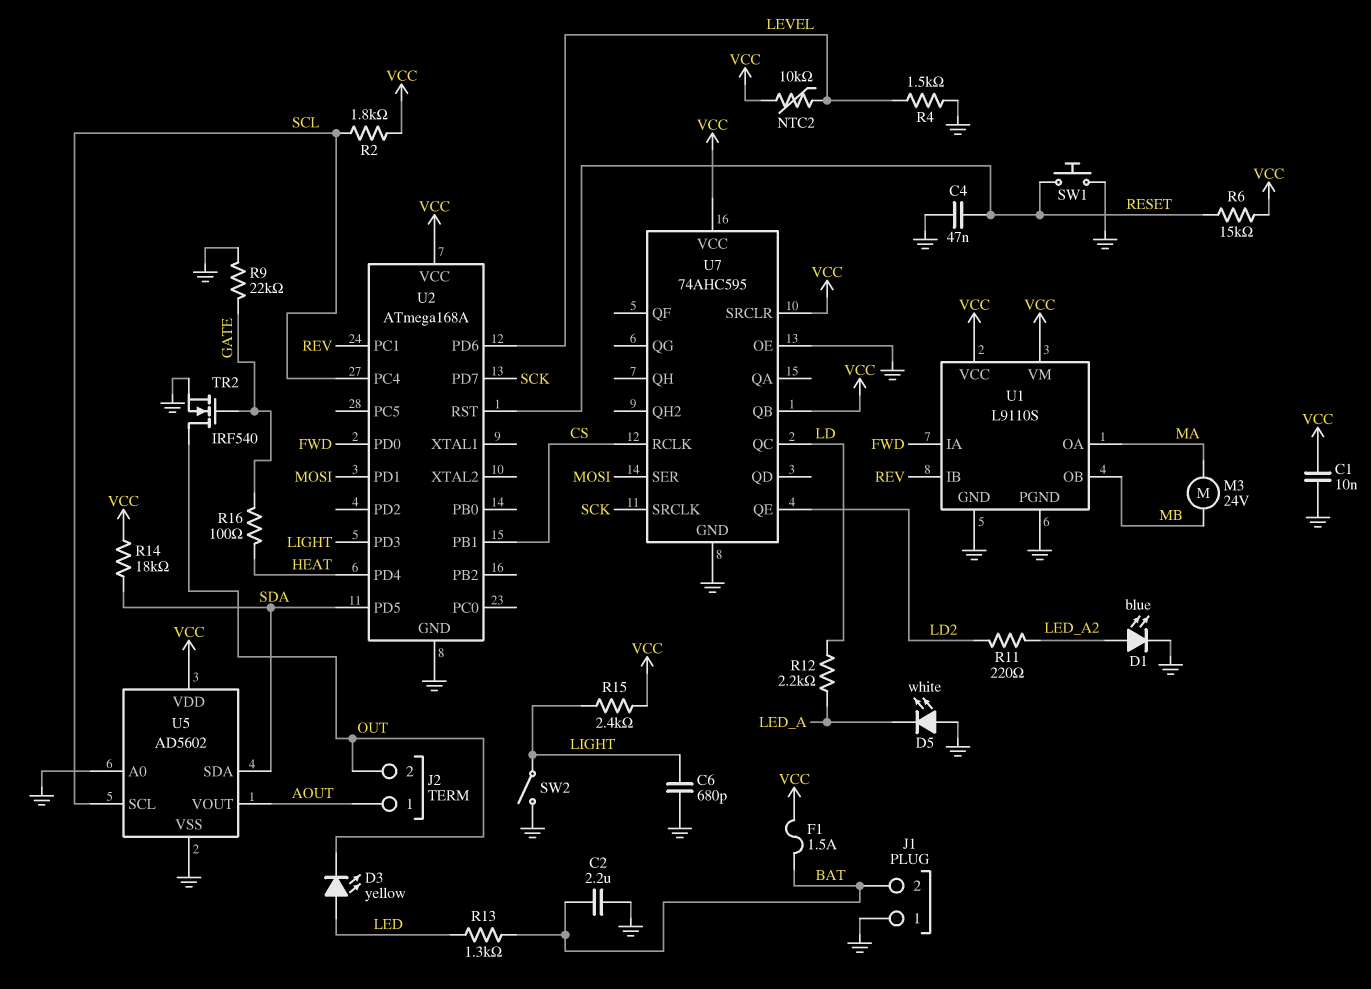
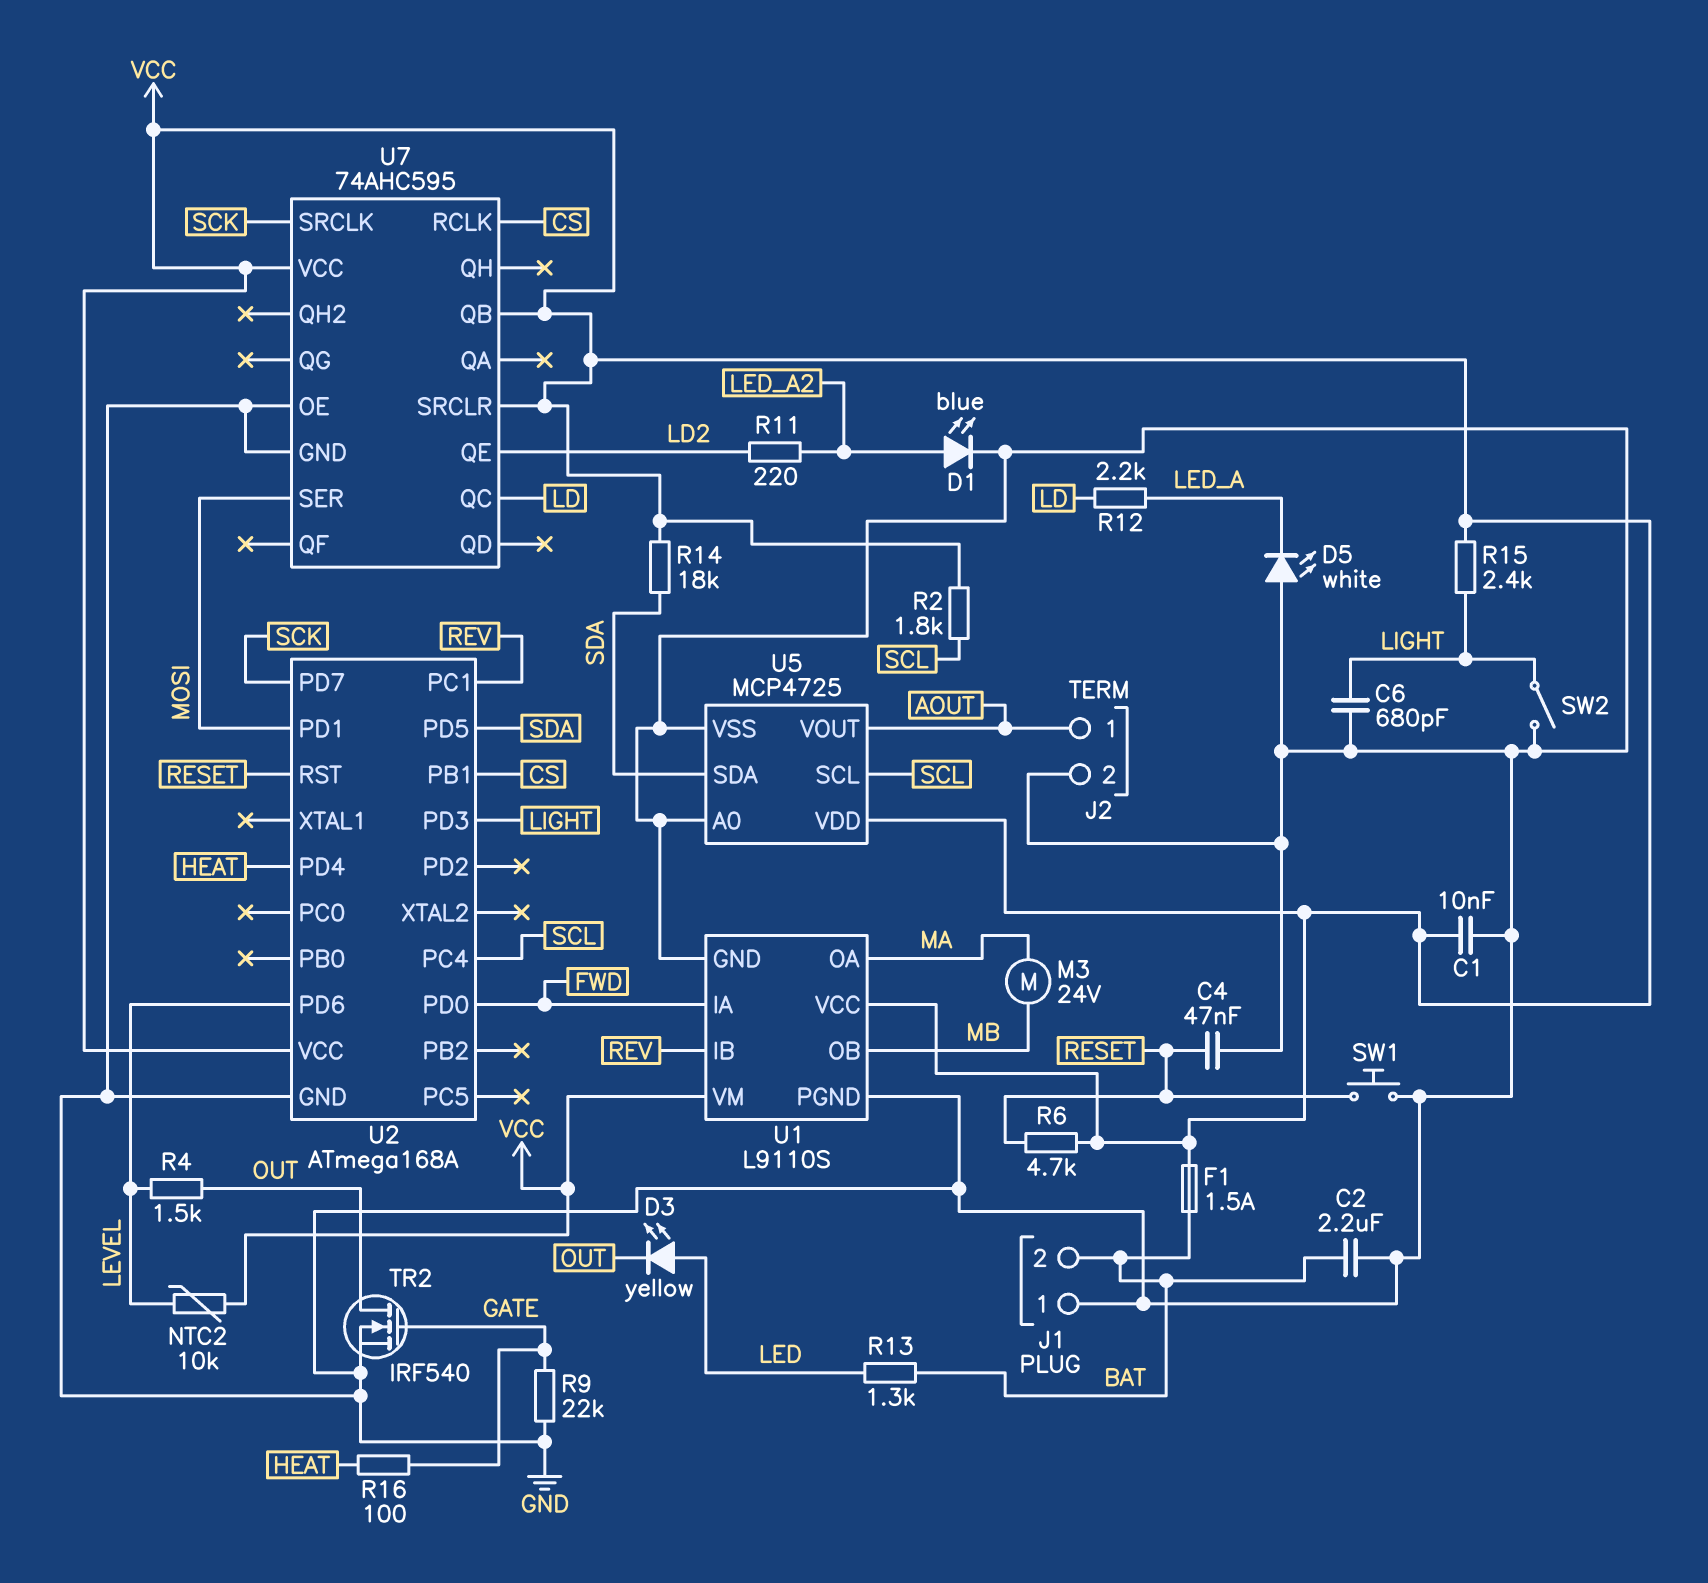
J2 pin 2: OUT -> GND
R4: 1.5k (GND, LEVEL) -> 1.5k (LEVEL, OUT)
R6: 15k (RESET, VCC) -> 4.7k (RESET, VCC)
U5: AD5602 -> MCP4725

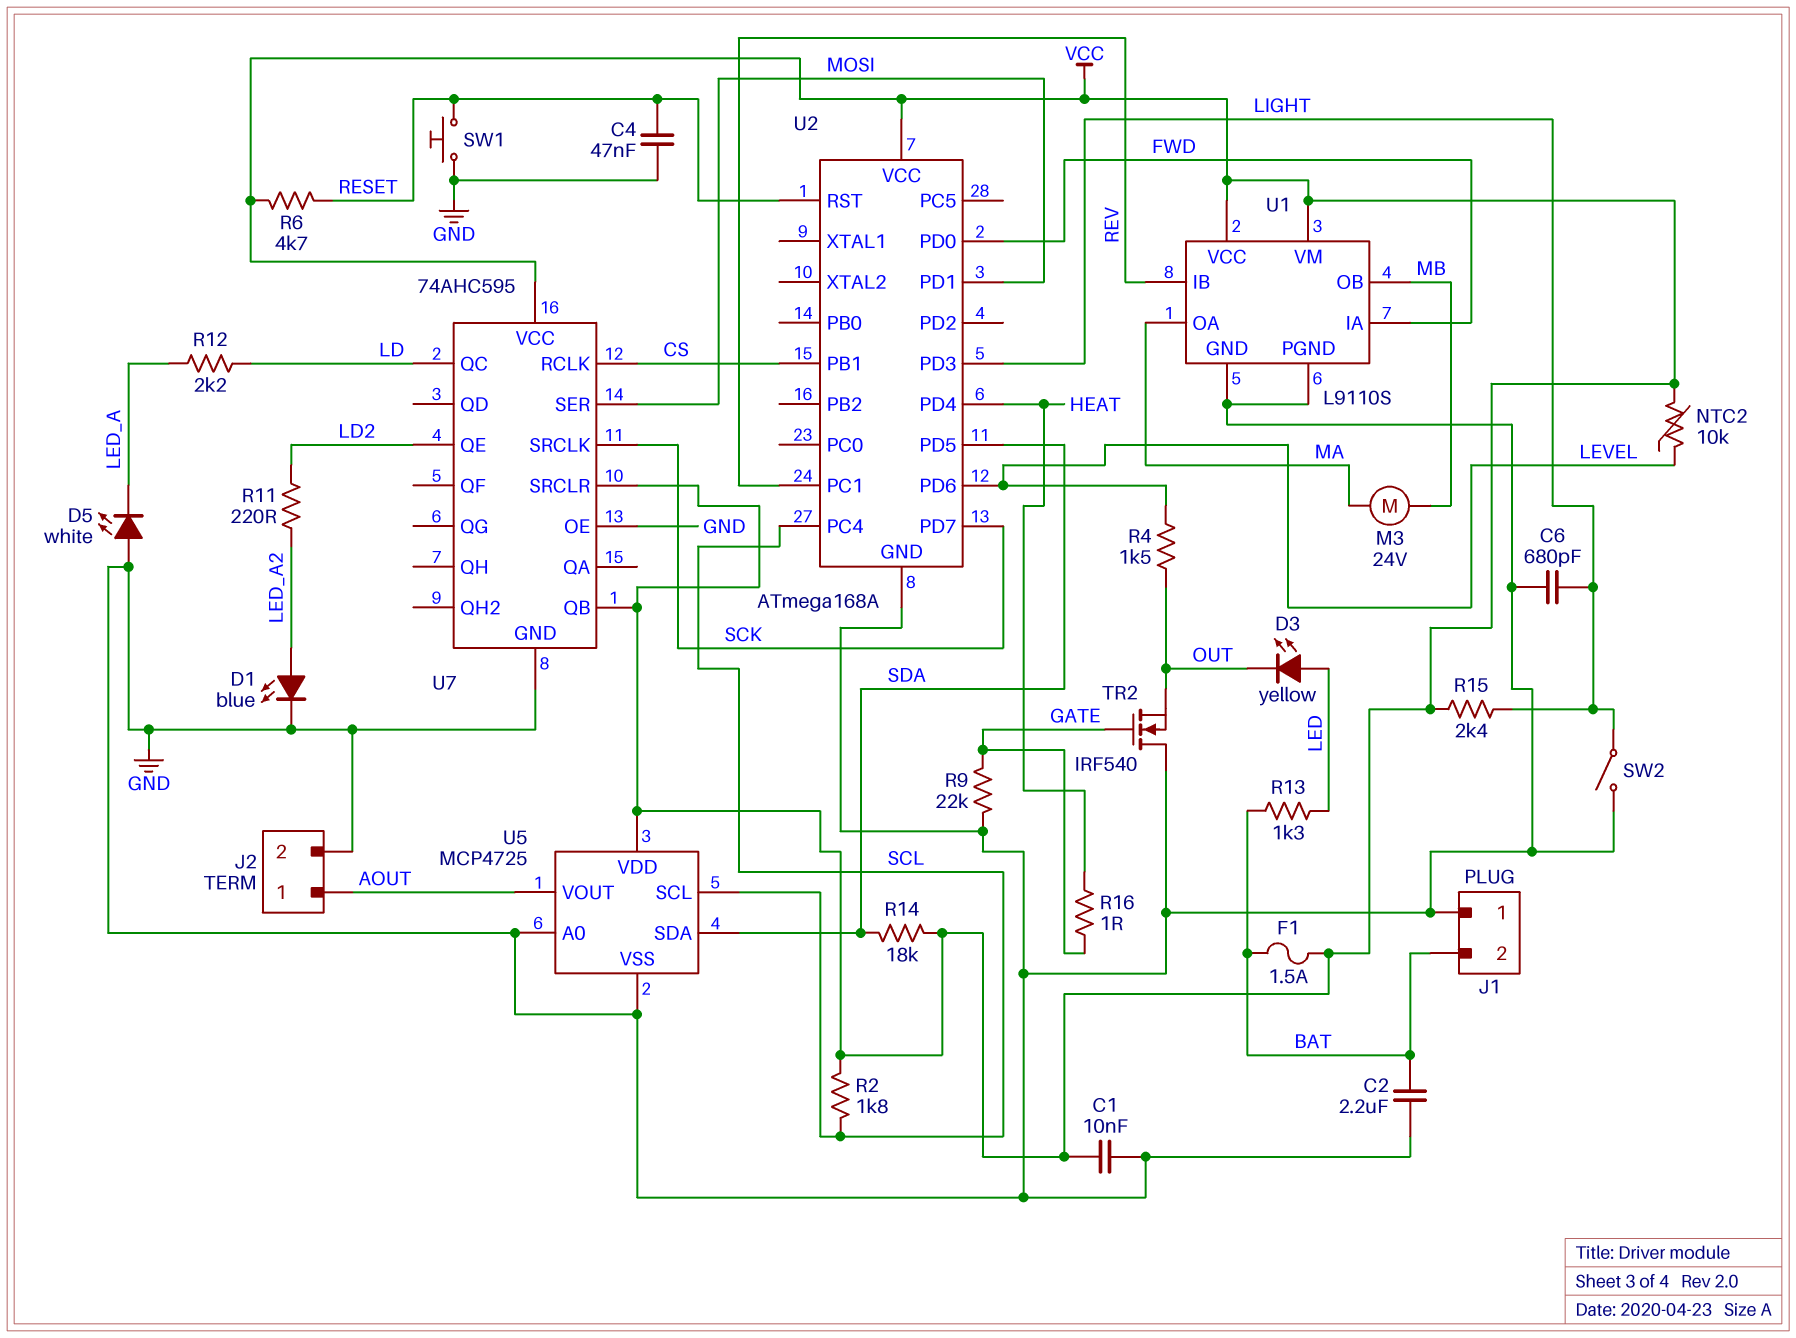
R16: 100 (GATE, HEAT) -> 1 (GATE, HEAT)
TR2: NMOS IRF540 (G GATE, D OUT, S GND) -> NMOS IRF540 (G GATE, D GND, S OUT)

